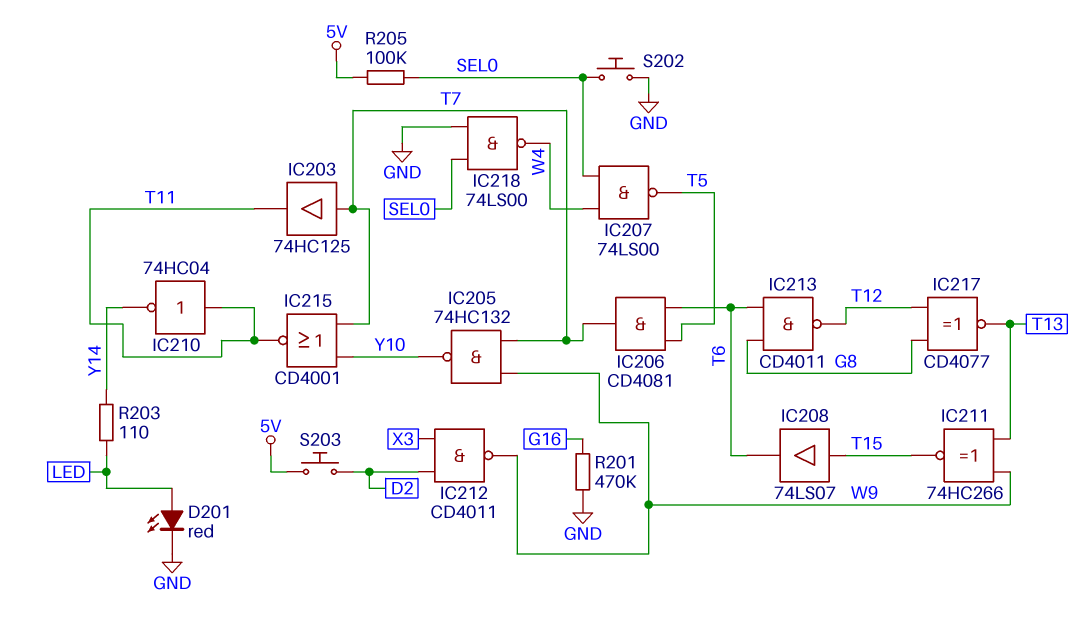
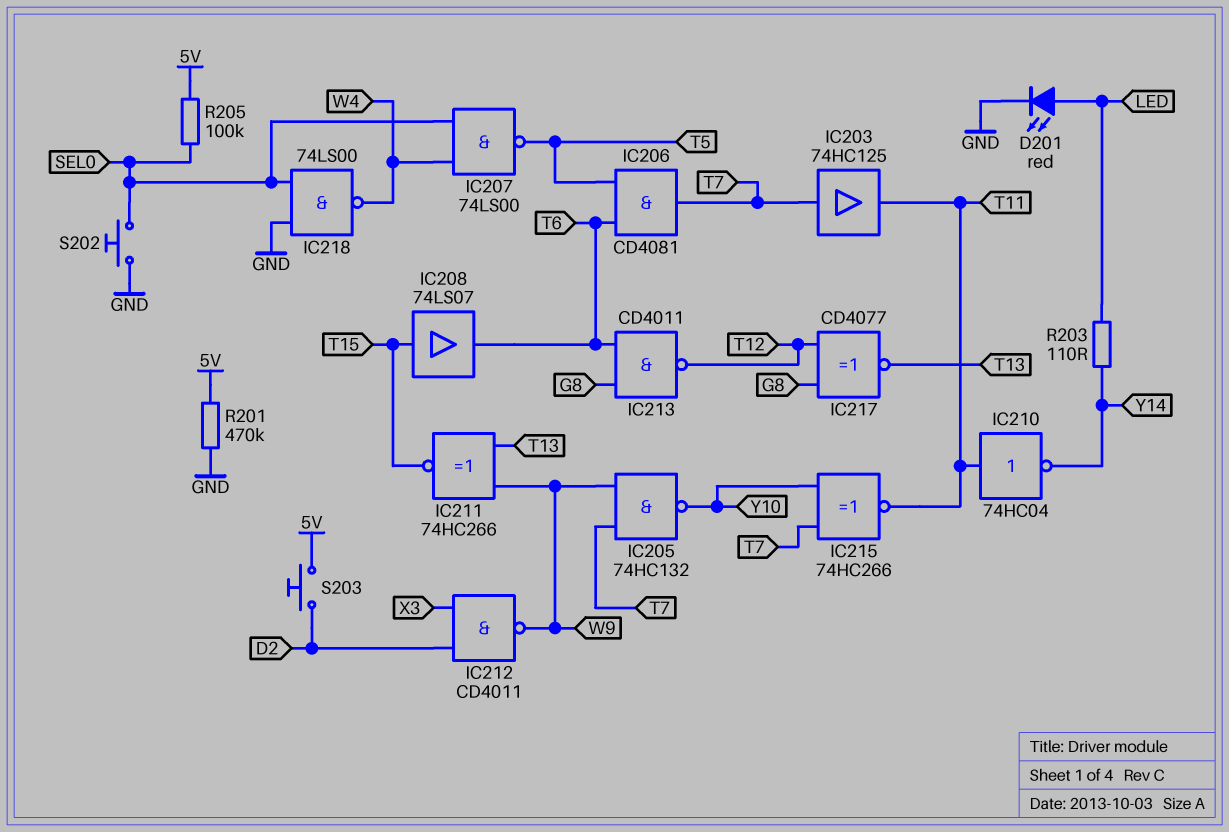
IC215: NOR CD4001 (in T7, in Y10, out T11) -> XNOR 74HC266 (in T7, in Y10, out T11)
R201: 470k (G16, GND) -> 470k (5V, GND)

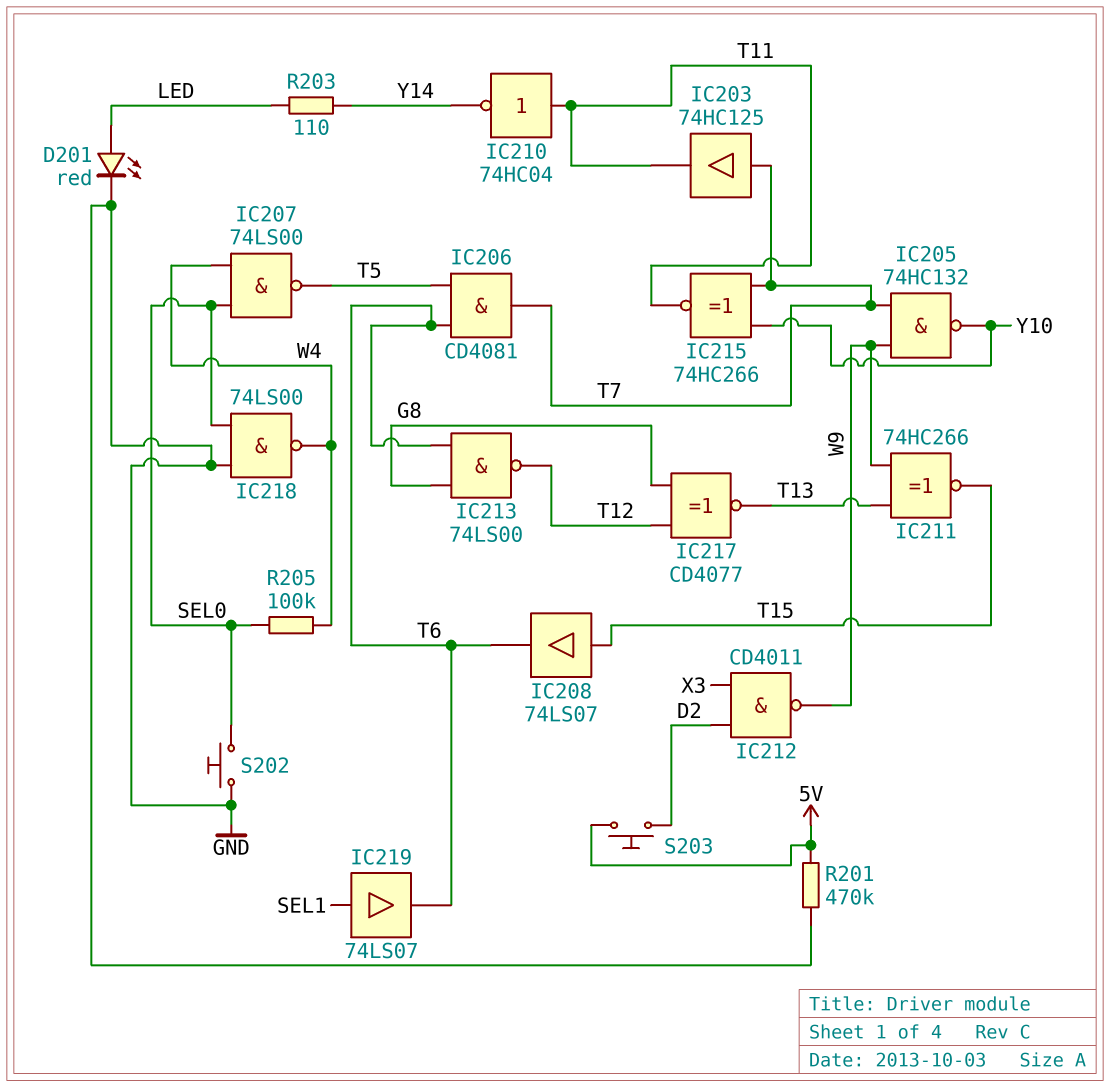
IC213: NAND CD4011 (in G8, in T6, out T12) -> NAND 74LS00 (in G8, in T6, out T12)
IC219: none -> buffer 74LS07 (in SEL1, out T6)
R205: 100k (5V, SEL0) -> 100k (SEL0, W4)

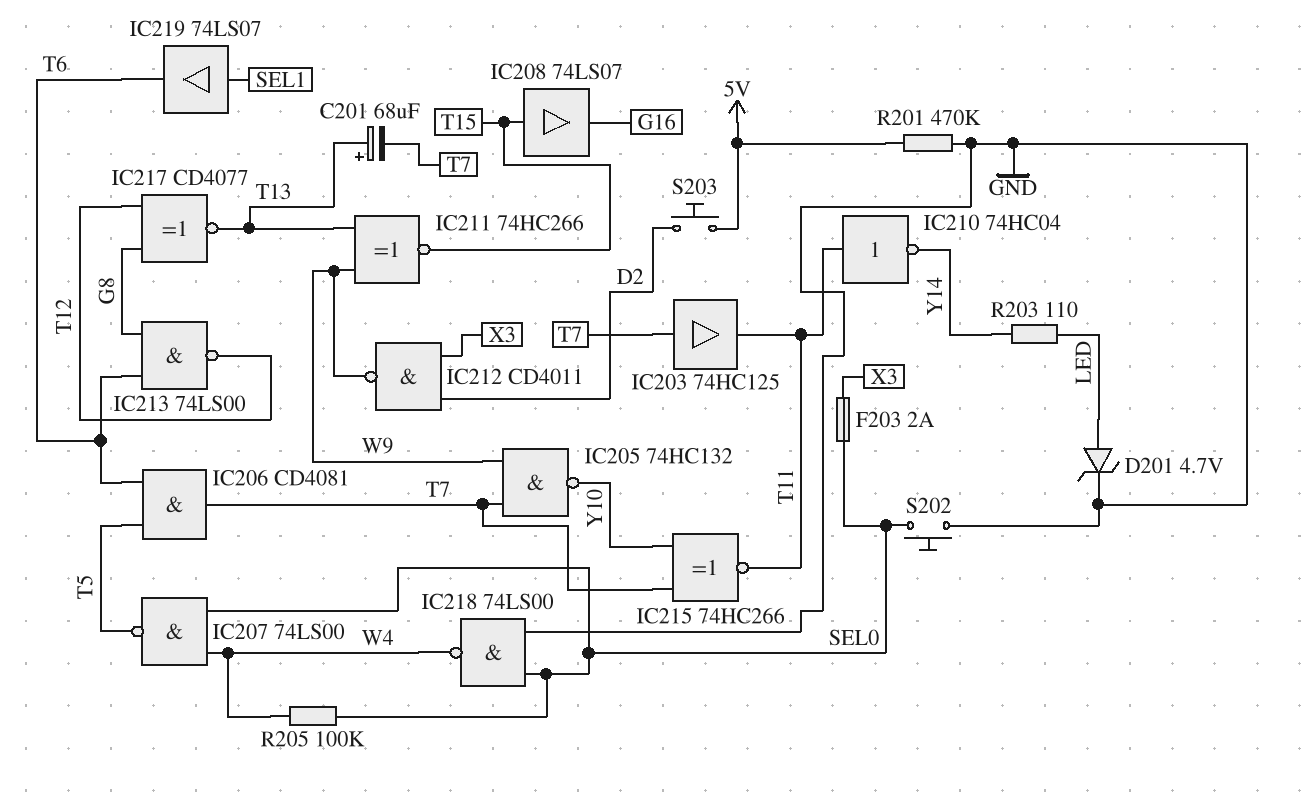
C201: none -> 68uF (plus T13, minus T7)
D201: LED red (A LED, K GND) -> zener 4.7V (A LED, K GND)
F203: none -> 2A (SEL0, X3)
IC208: buffer 74LS07 (in T15, out T6) -> buffer 74LS07 (in T15, out G16)

